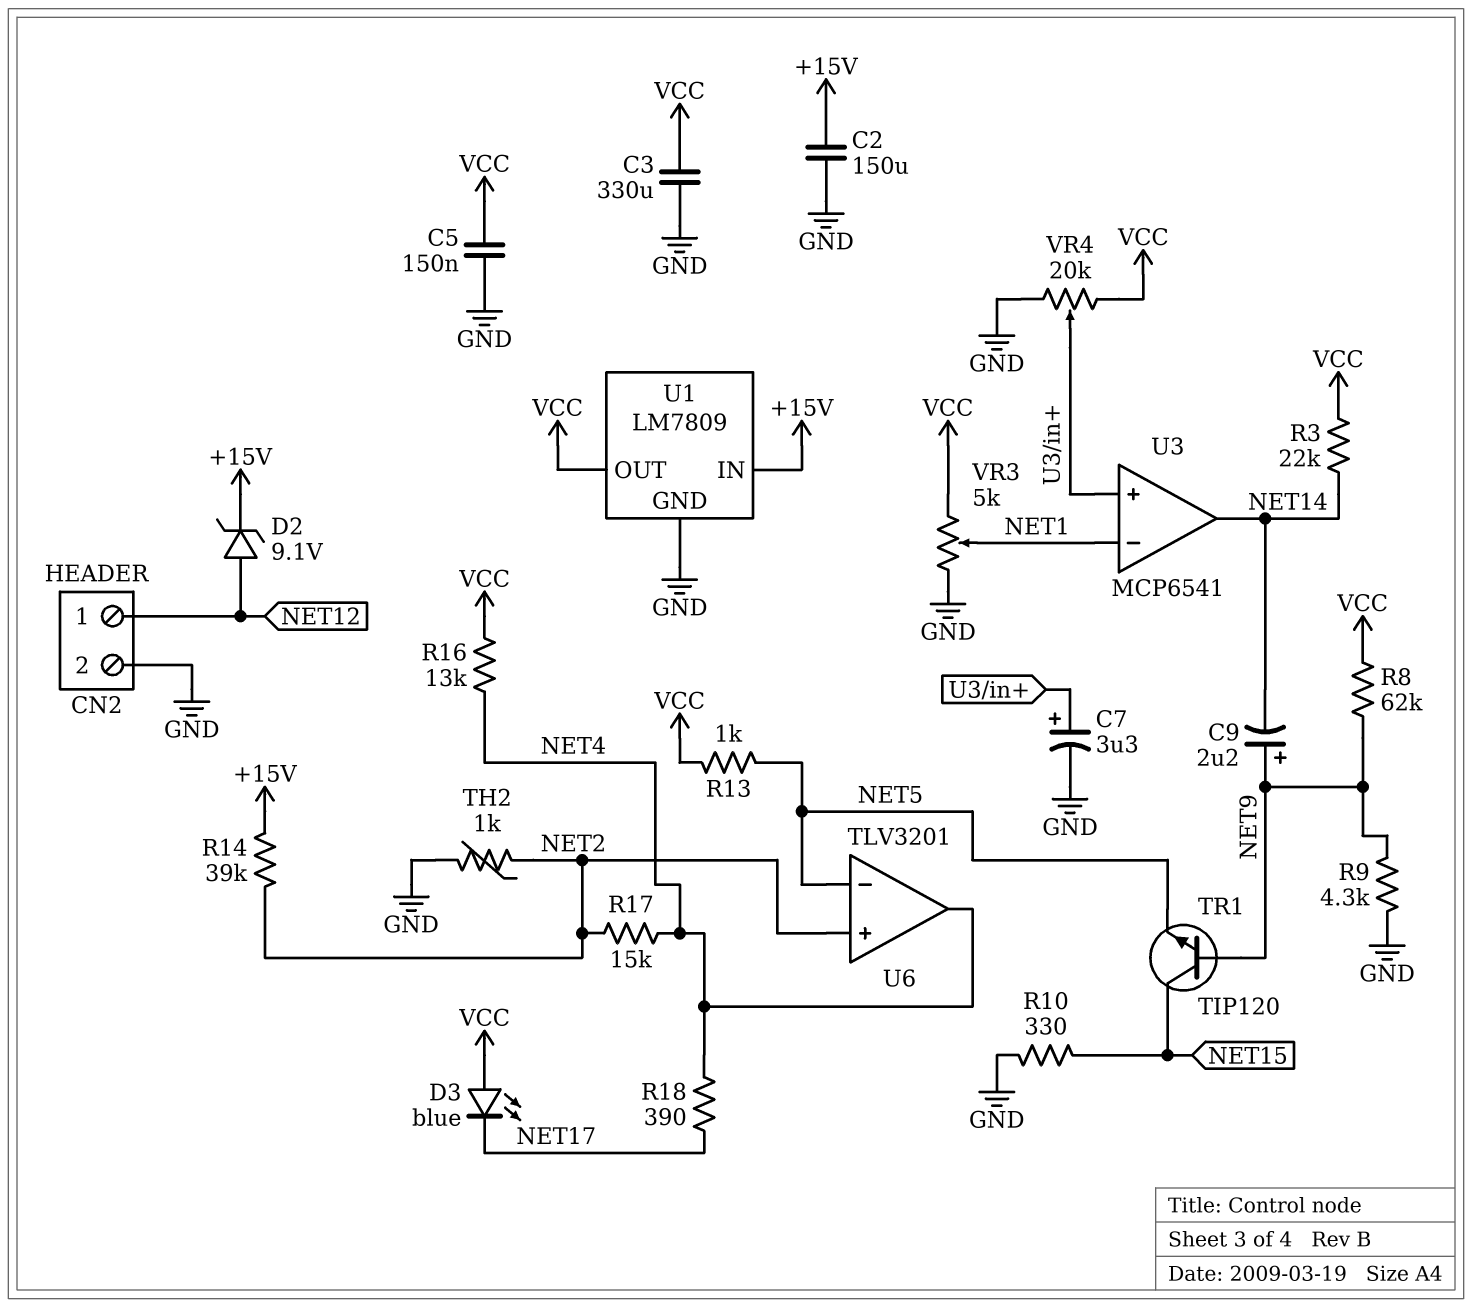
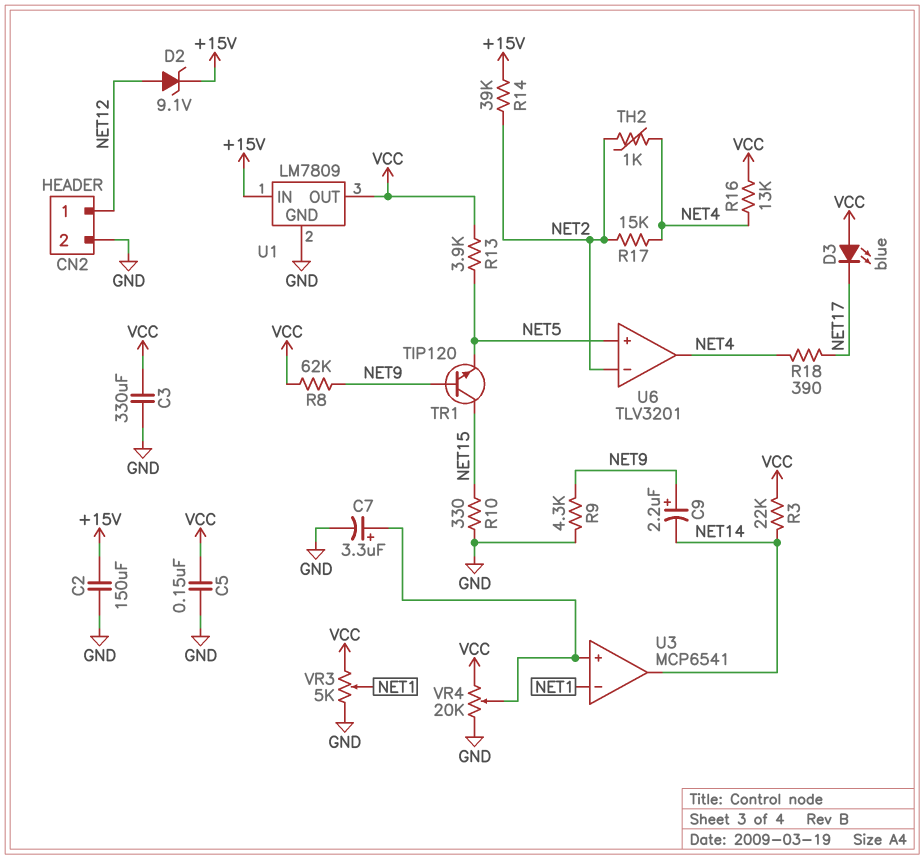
R13: 1k (NET5, VCC) -> 3.9k (NET5, VCC)
TH2: 1k (GND, NET2) -> 1k (NET2, NET4)
U6 pin in+: NET2 -> NET5
U6 pin in-: NET5 -> NET2

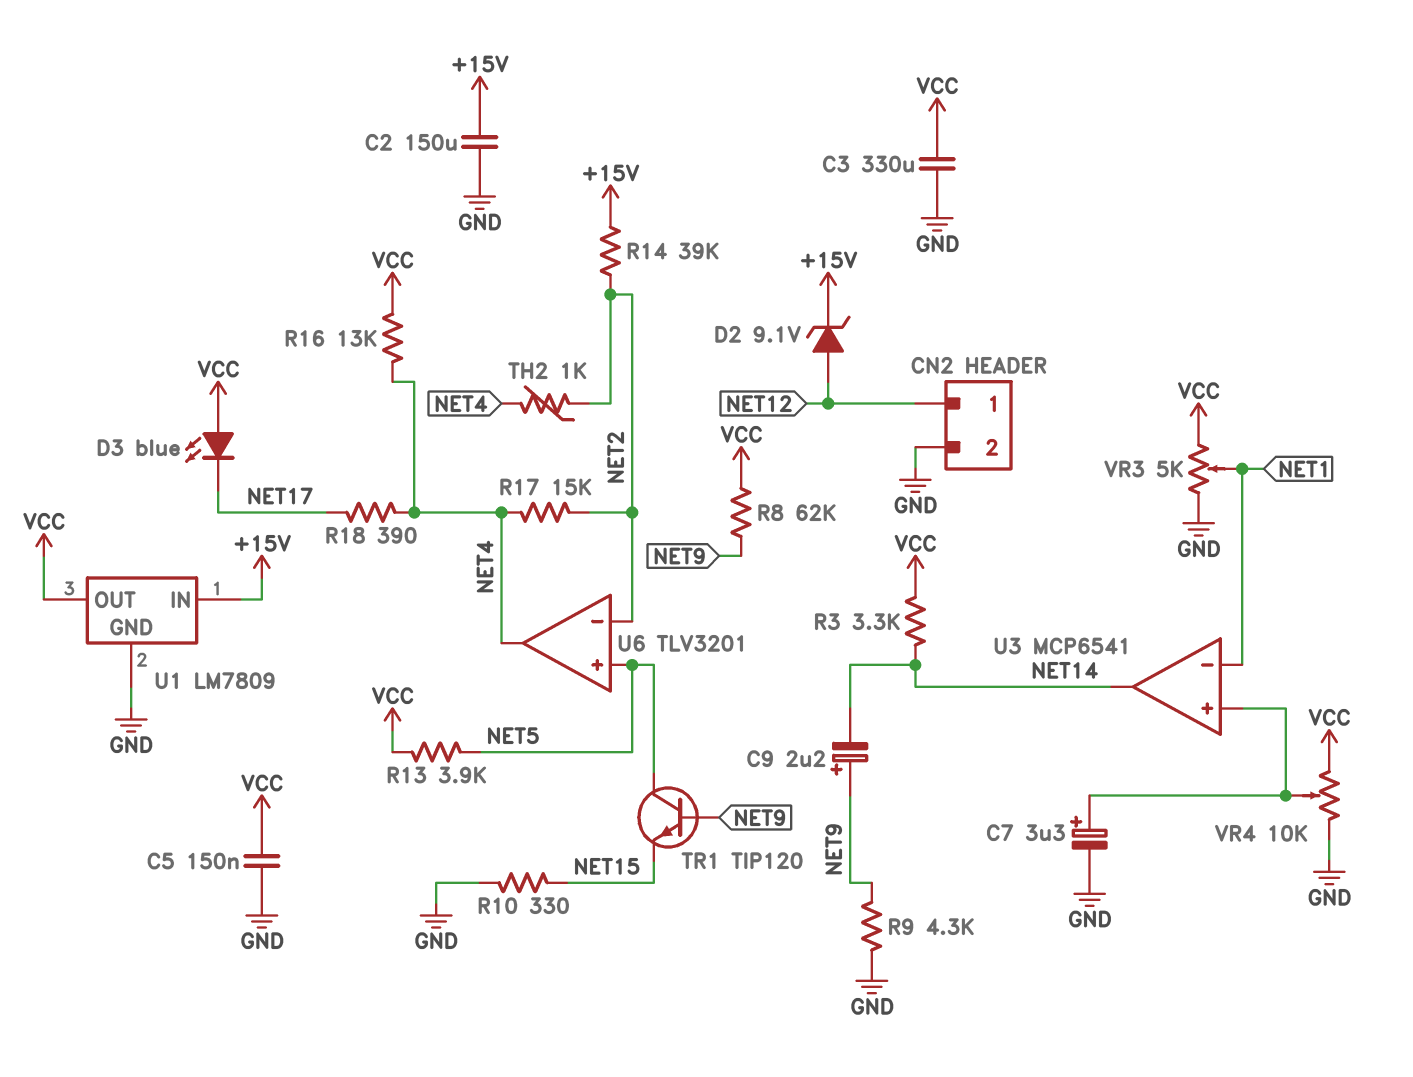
R3: 22k (NET14, VCC) -> 3.3k (NET14, VCC)
TR1: NPN TIP120 (B NET9, C NET15, E NET5) -> NPN TIP120 (B NET9, C NET5, E NET15)
VR4: 20k (GND, VCC, wiper U3/in+) -> 10k (GND, VCC, wiper U3/in+)

